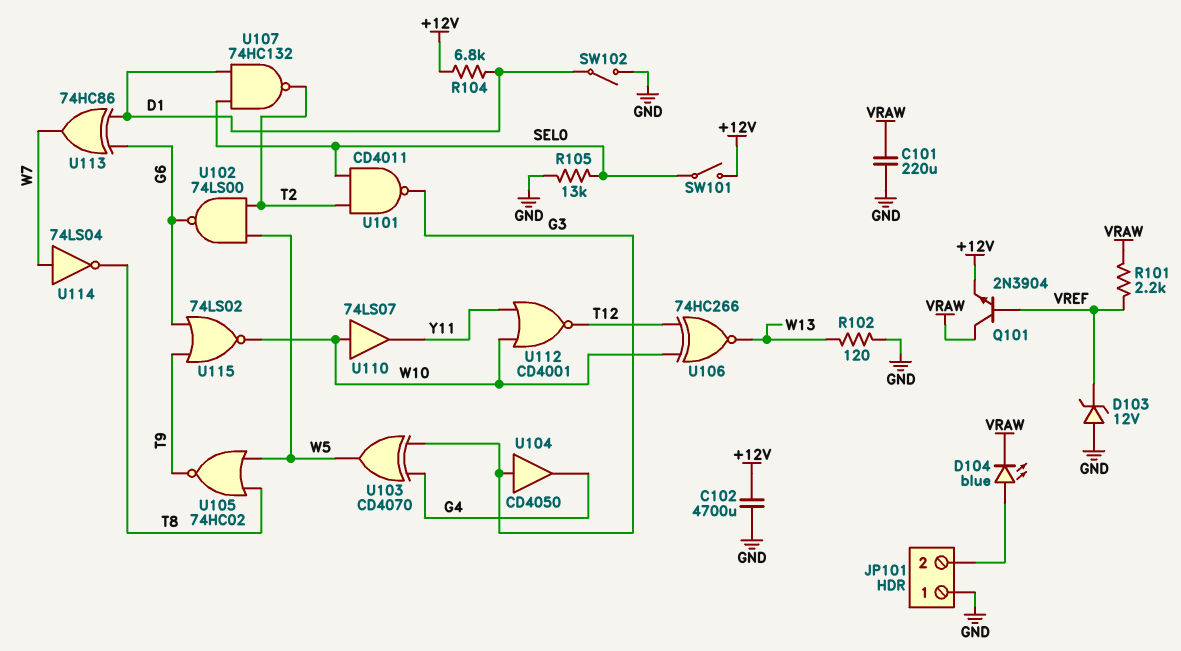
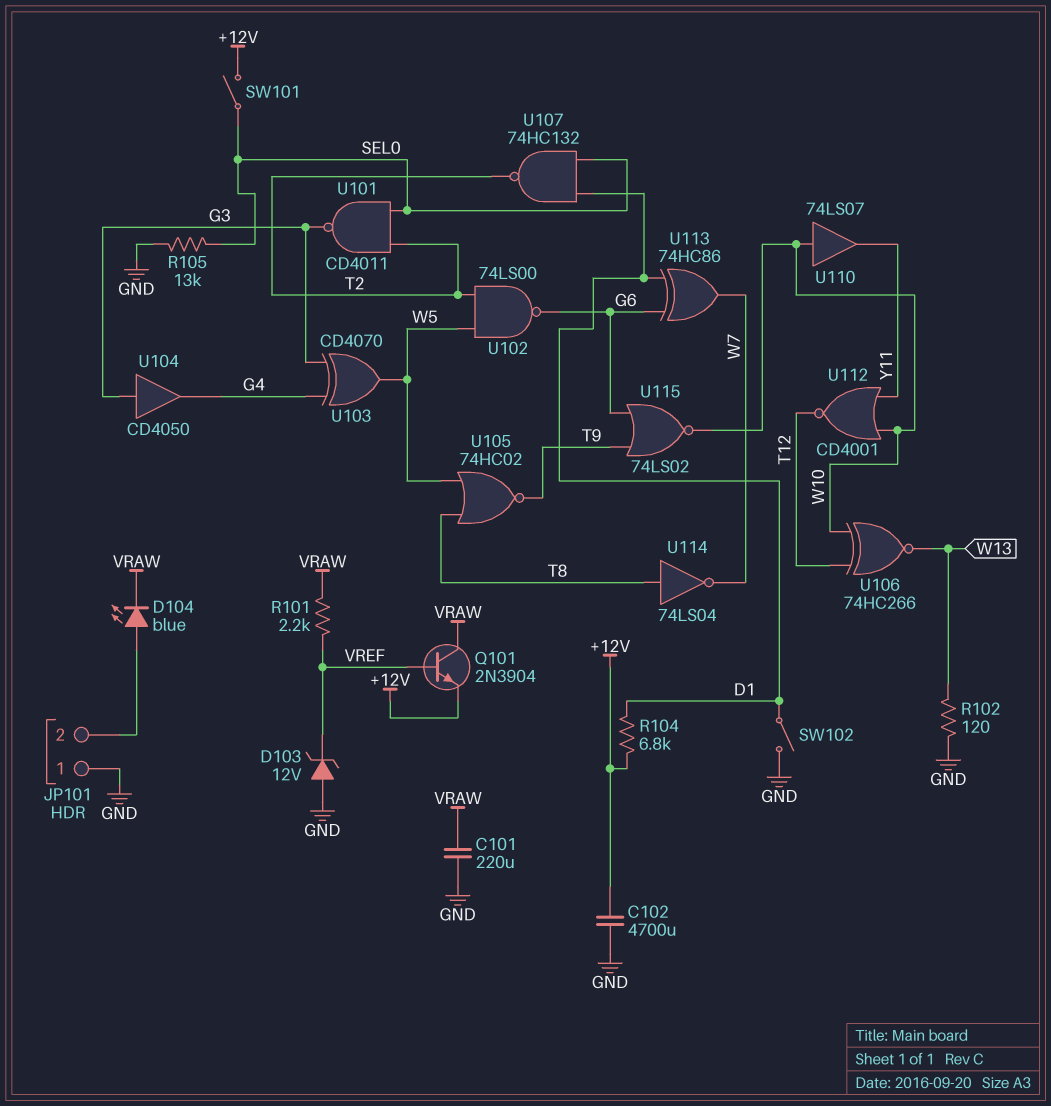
U114: NOT 74LS04 (in W7, out T8) -> NOT 74LS04 (in T8, out W7)

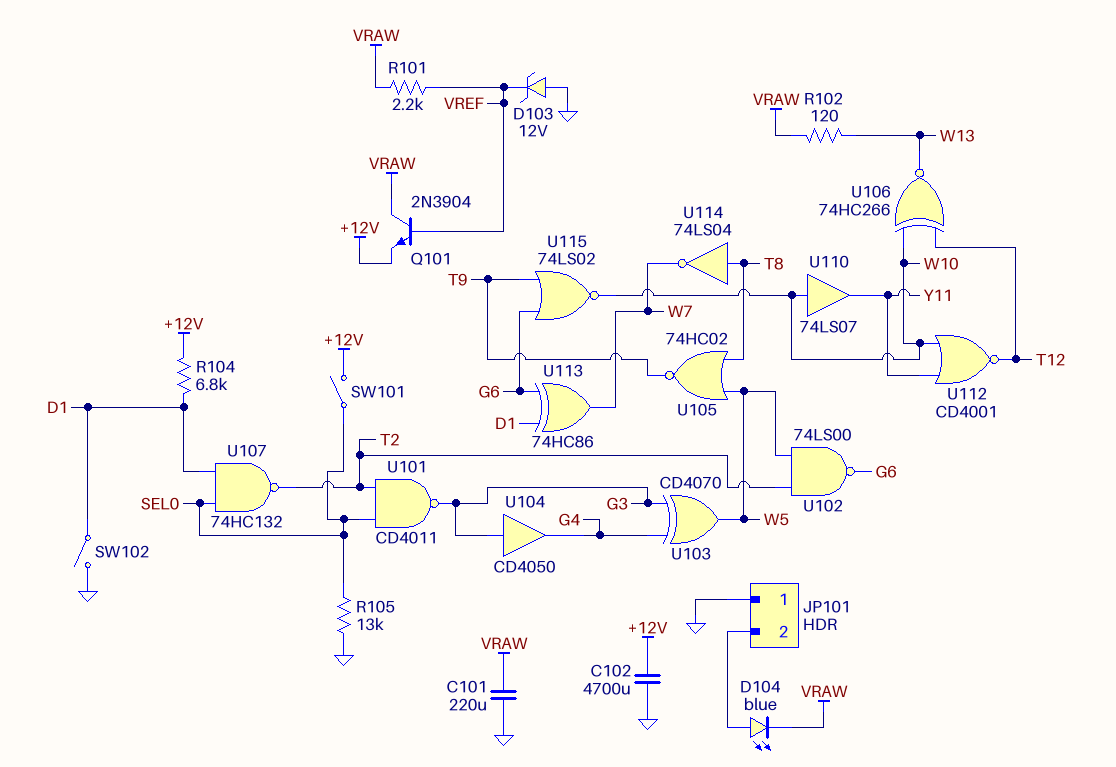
R102: 120 (GND, W13) -> 120 (VRAW, W13)

